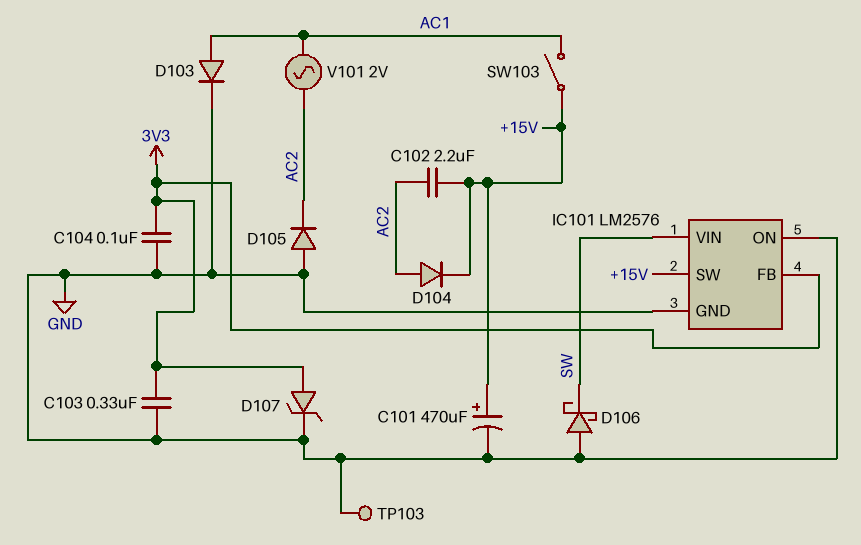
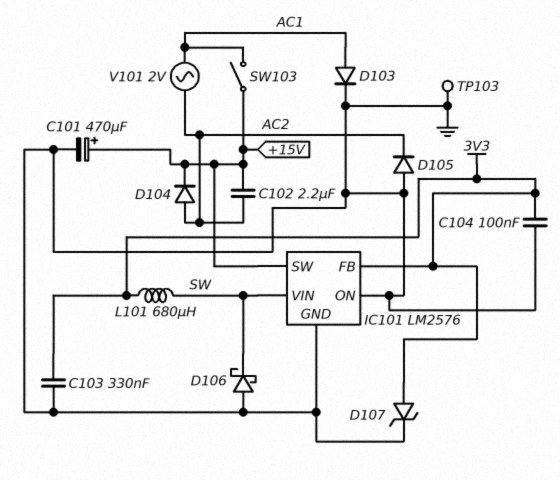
L101: none -> 680uH (3V3, SW)

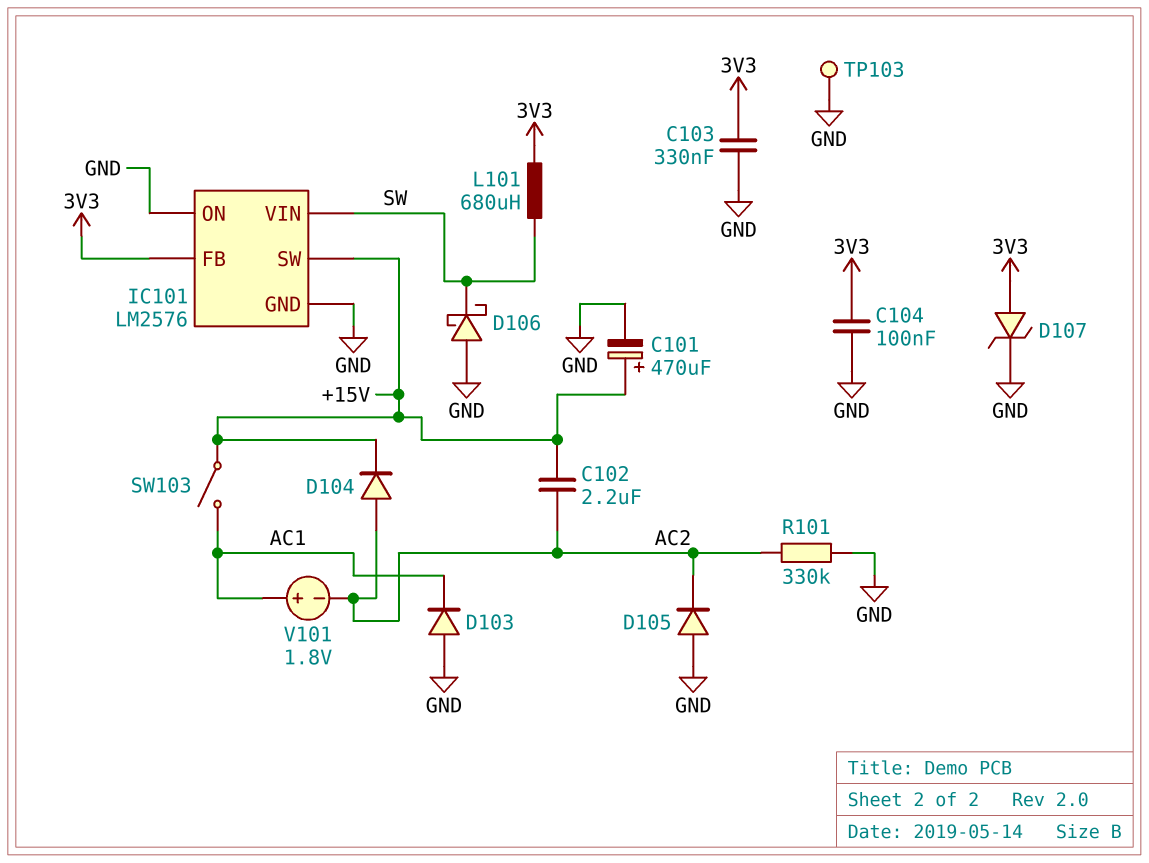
D103: diode (A AC1, K GND) -> diode (A GND, K AC1)
R101: none -> 330k (AC2, GND)
V101: AC 2V (AC1, AC2) -> 1.8V (plus AC1, minus AC2)

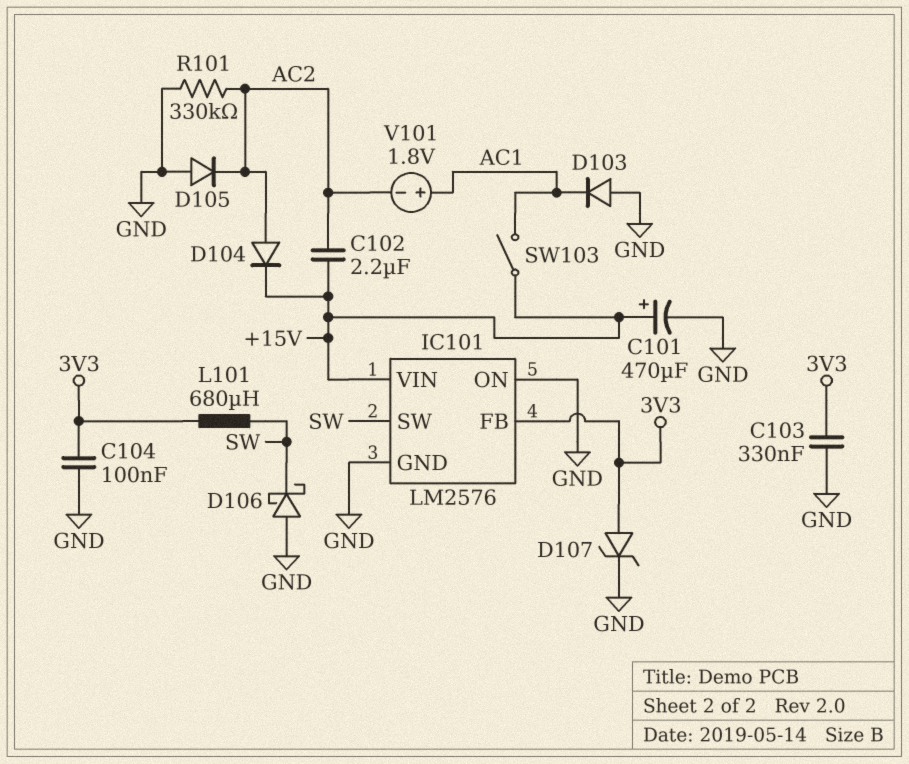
IC101 pin SW: +15V -> SW
IC101 pin VIN: SW -> +15V
TP103: test point (GND) -> none

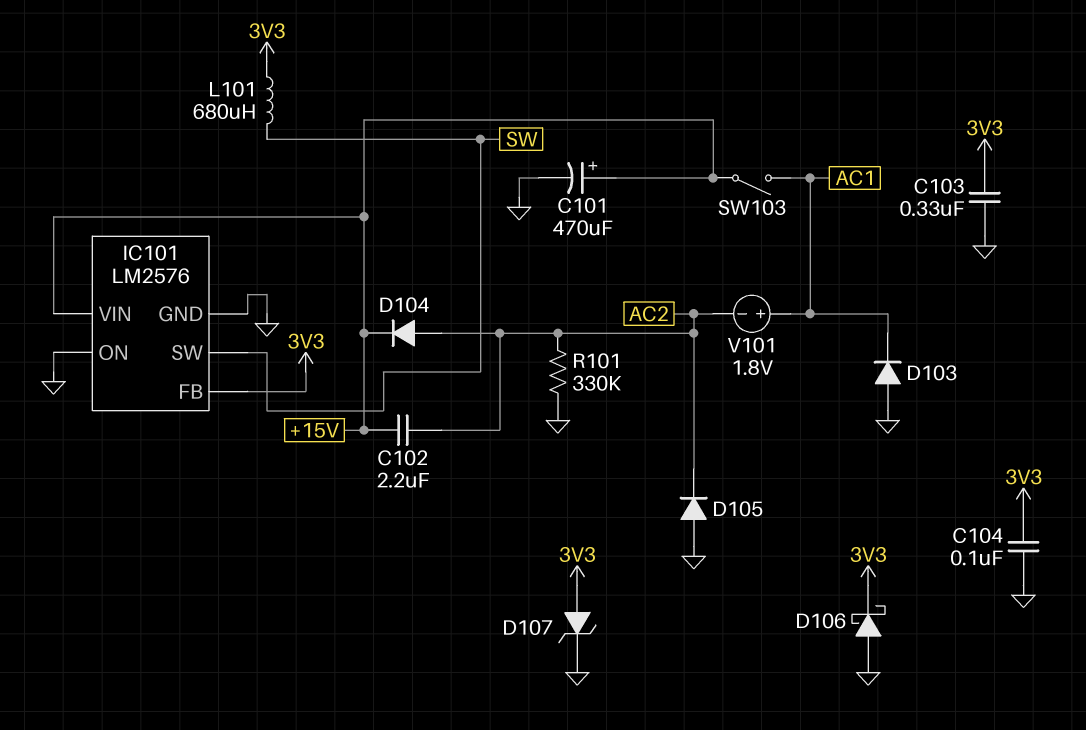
D106: schottky (A GND, K SW) -> schottky (A GND, K 3V3)

